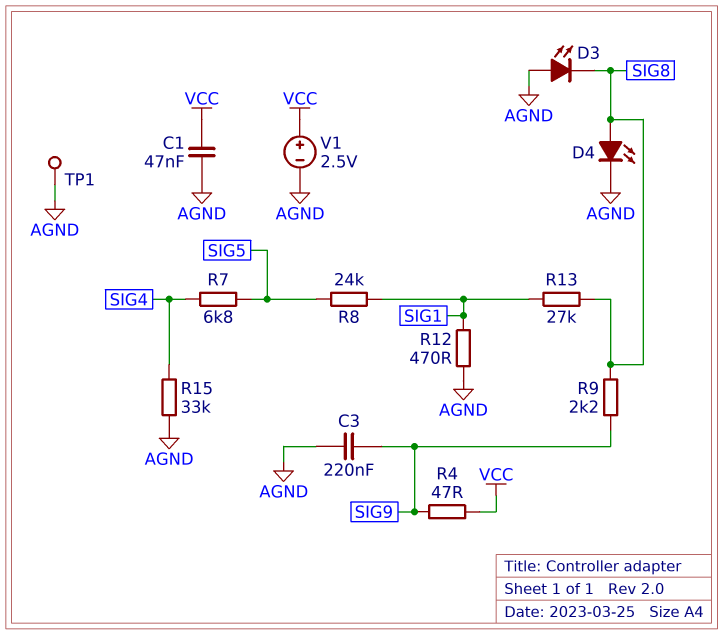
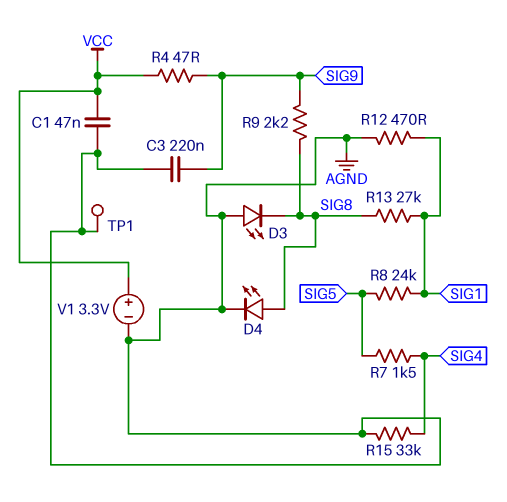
R7: 6.8k (SIG4, SIG5) -> 1.5k (SIG4, SIG5)
V1: 2.5V (plus VCC, minus AGND) -> 3.3V (plus VCC, minus AGND)

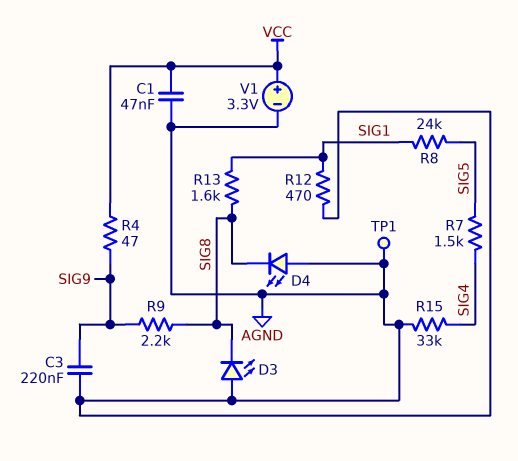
D4: LED (A SIG8, K AGND) -> LED (A AGND, K SIG8)
R13: 27k (SIG1, SIG8) -> 1.6k (SIG1, SIG8)

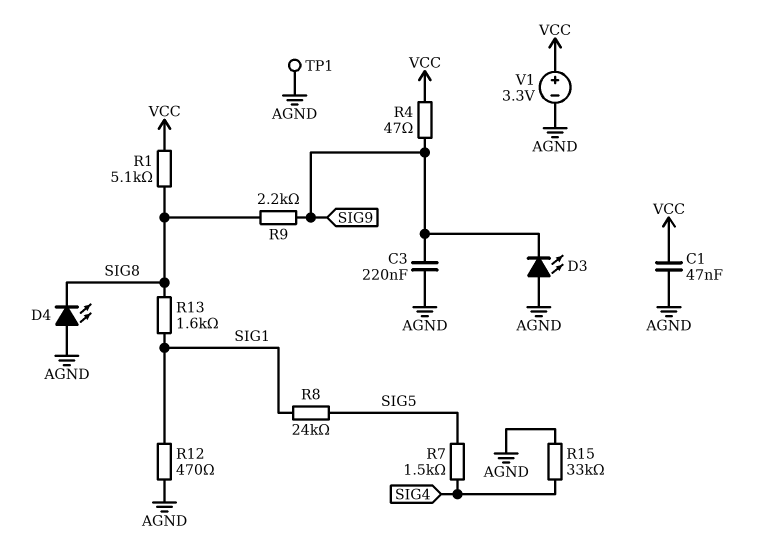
D3: LED (A AGND, K SIG8) -> LED (A AGND, K SIG9)
R1: none -> 5.1k (SIG8, VCC)

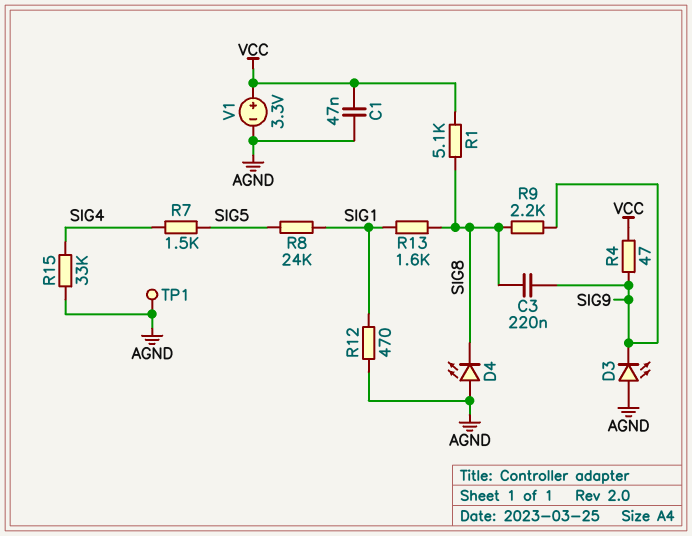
C3: 220nF (AGND, SIG9) -> 220nF (SIG8, SIG9)

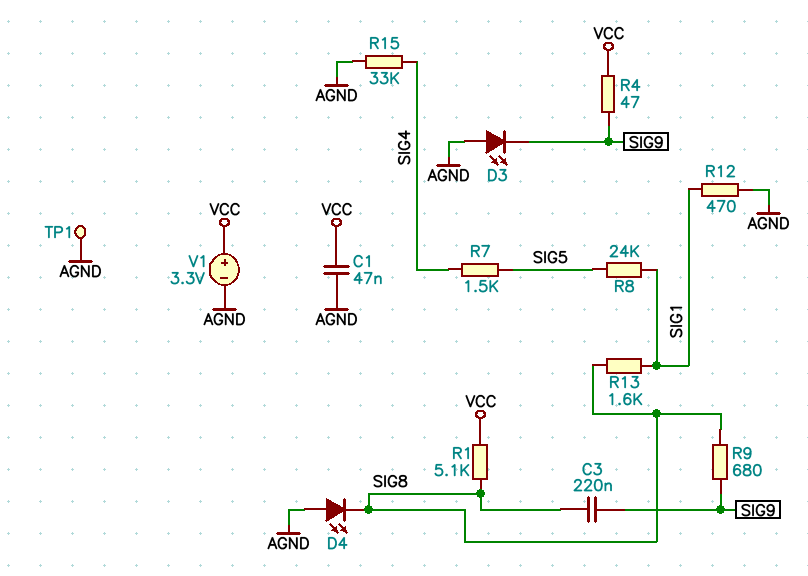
R9: 2.2k (SIG8, SIG9) -> 680 (SIG8, SIG9)

